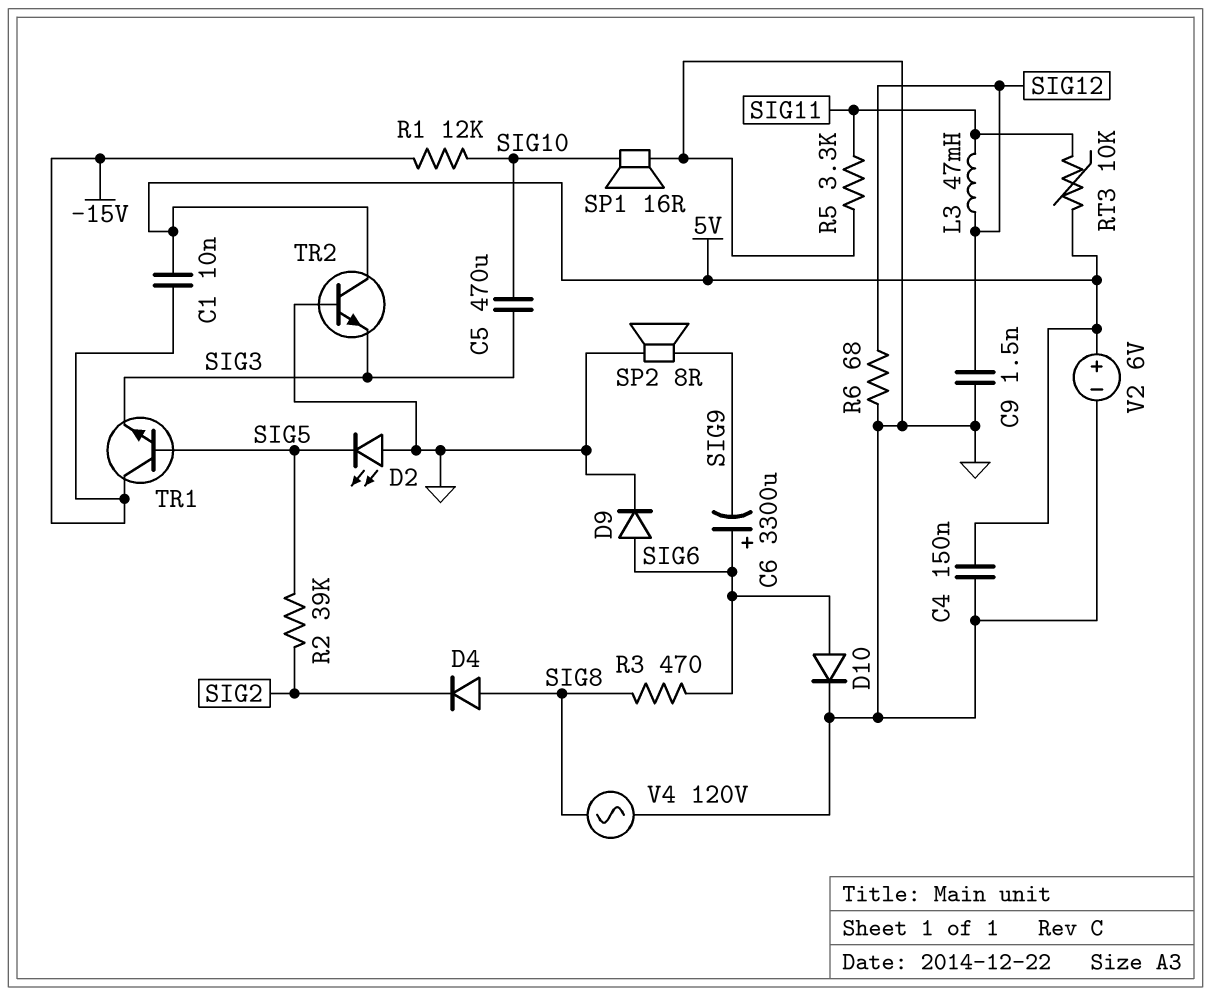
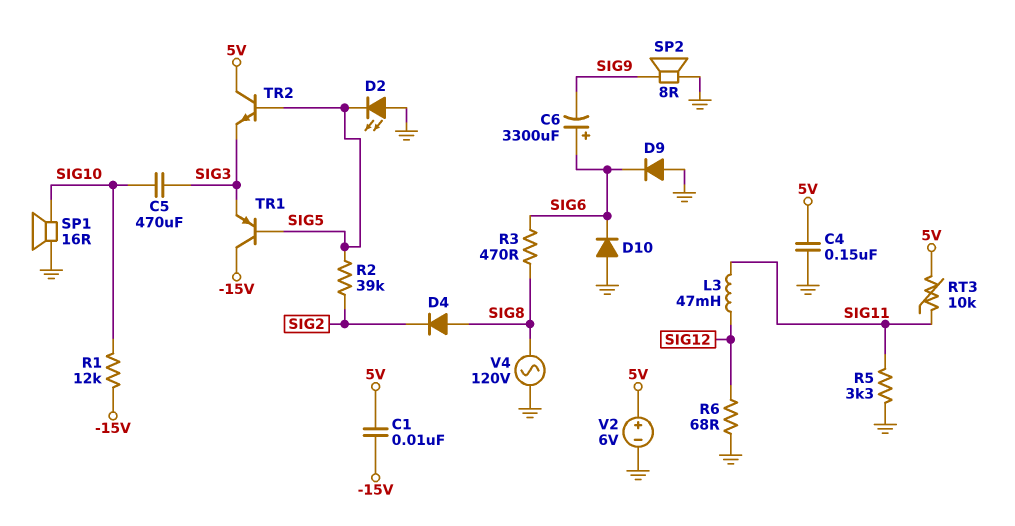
C9: 1.5nF (GND, SIG12) -> none
D9: diode (A SIG6, K GND) -> diode (A GND, K SIG6)
D10: diode (A SIG6, K GND) -> diode (A GND, K SIG6)
TR1: NPN (B SIG5, C -15V, E SIG3) -> PNP (B SIG5, C -15V, E SIG3)
TR2: NPN (B GND, C 5V, E SIG3) -> NPN (B SIG5, C 5V, E SIG3)

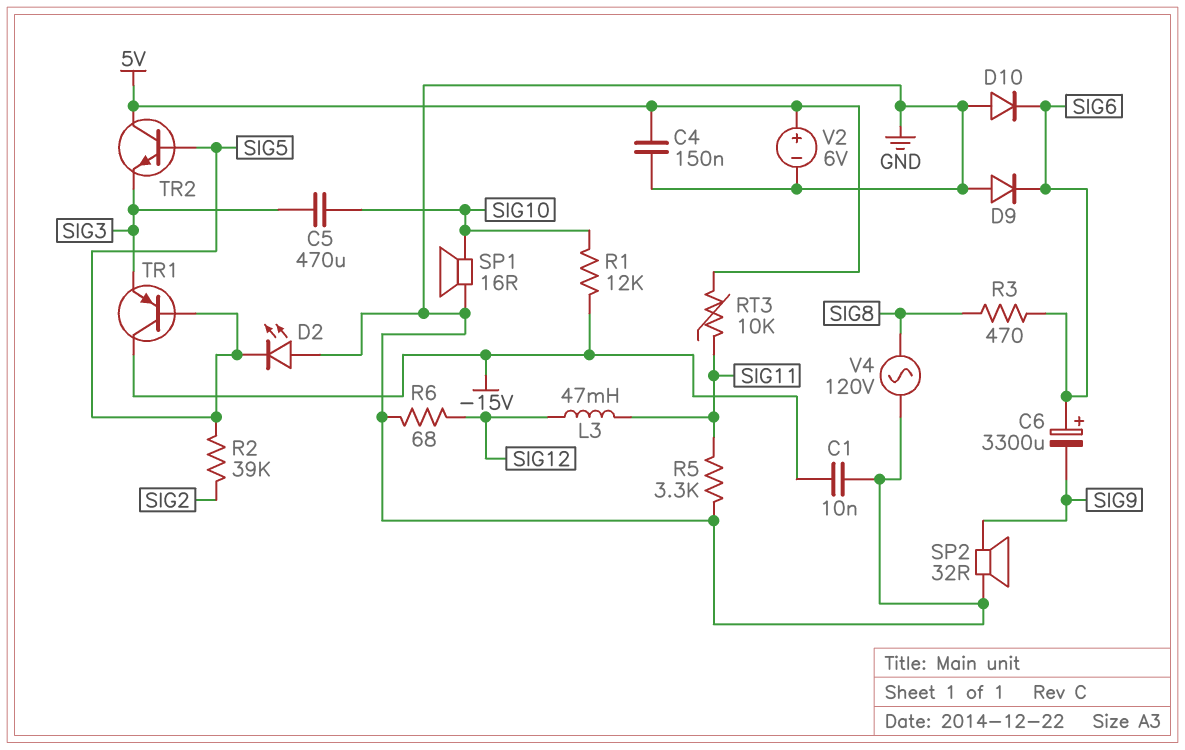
C1: 10nF (-15V, 5V) -> 10nF (-15V, GND)
D4: diode (A SIG8, K SIG2) -> none
SP2: speaker 8R (GND, SIG9) -> speaker 32R (GND, SIG9)

